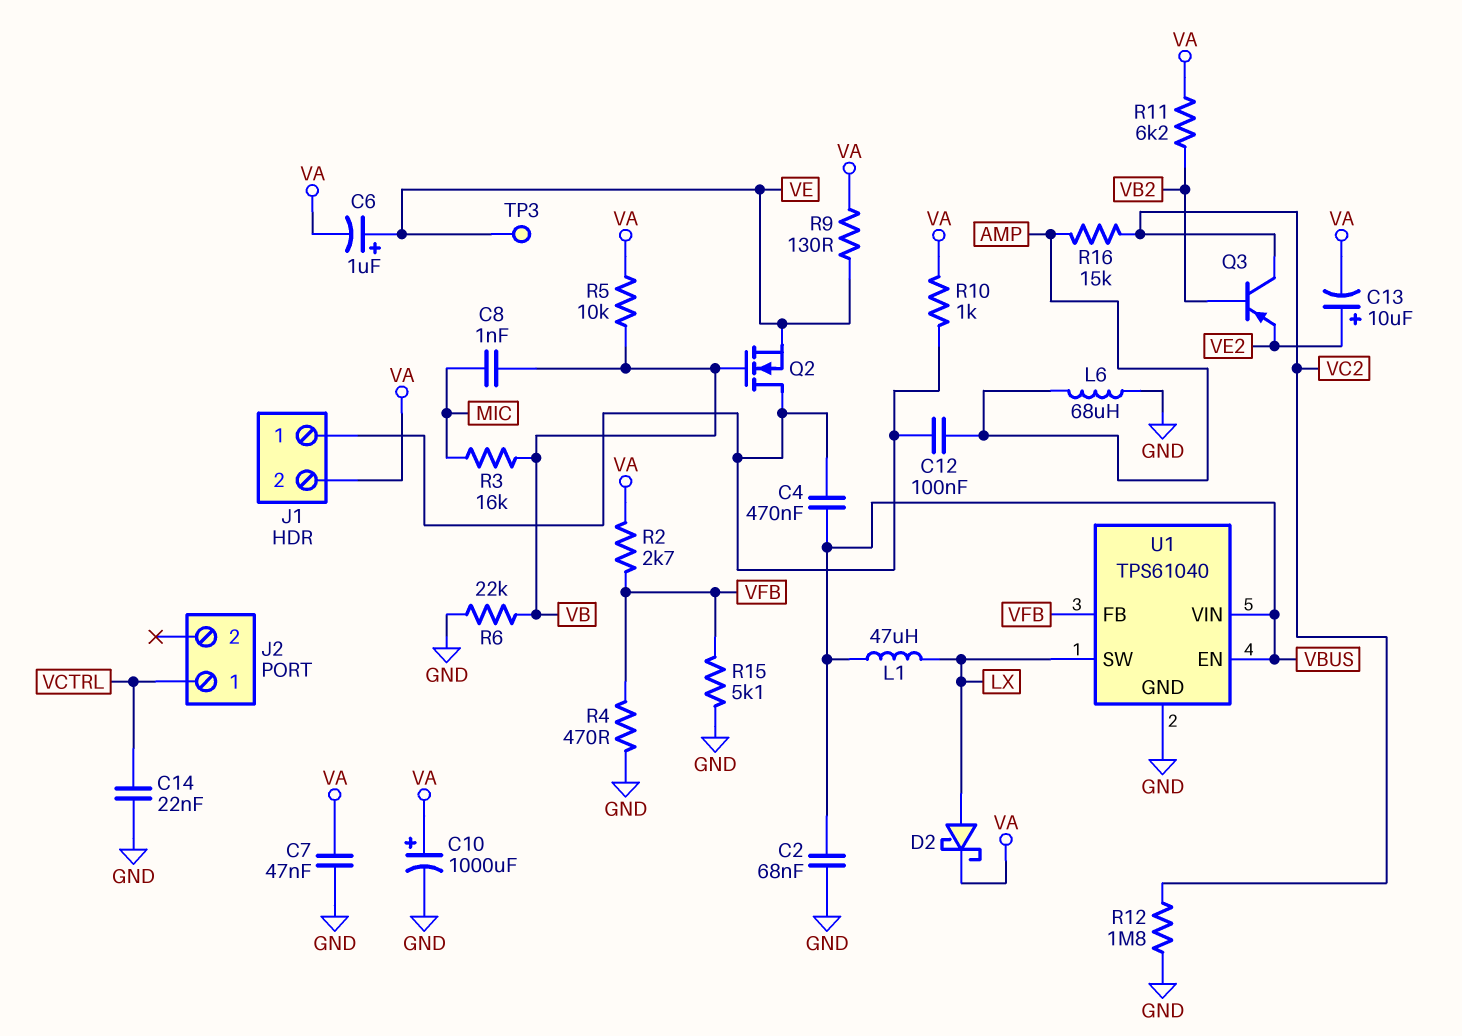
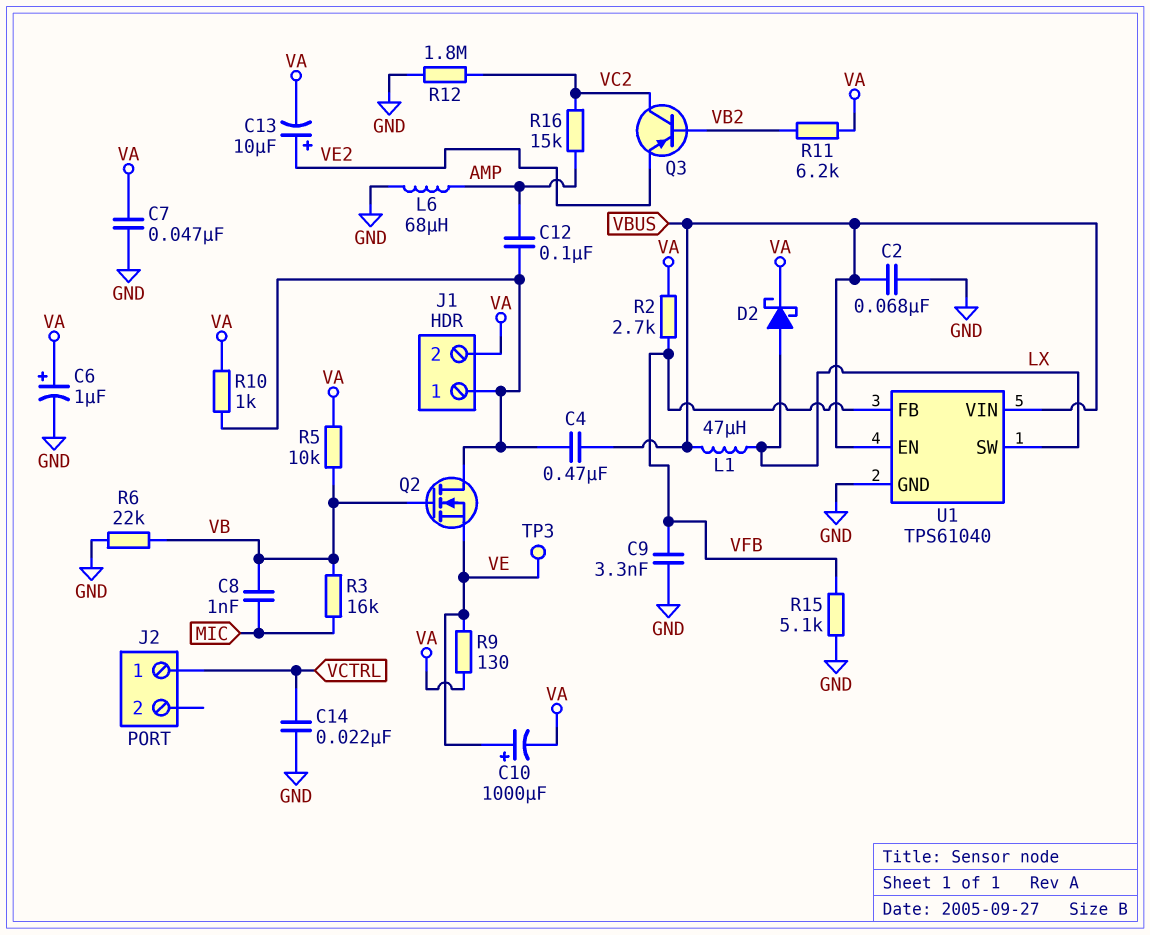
C6: 1uF (plus VE, minus VA) -> 1uF (plus VA, minus GND)
C9: none -> 3.3nF (GND, VFB)
C10: 1000uF (plus VA, minus GND) -> 1000uF (plus VE, minus VA)
R4: 470 (GND, VFB) -> none

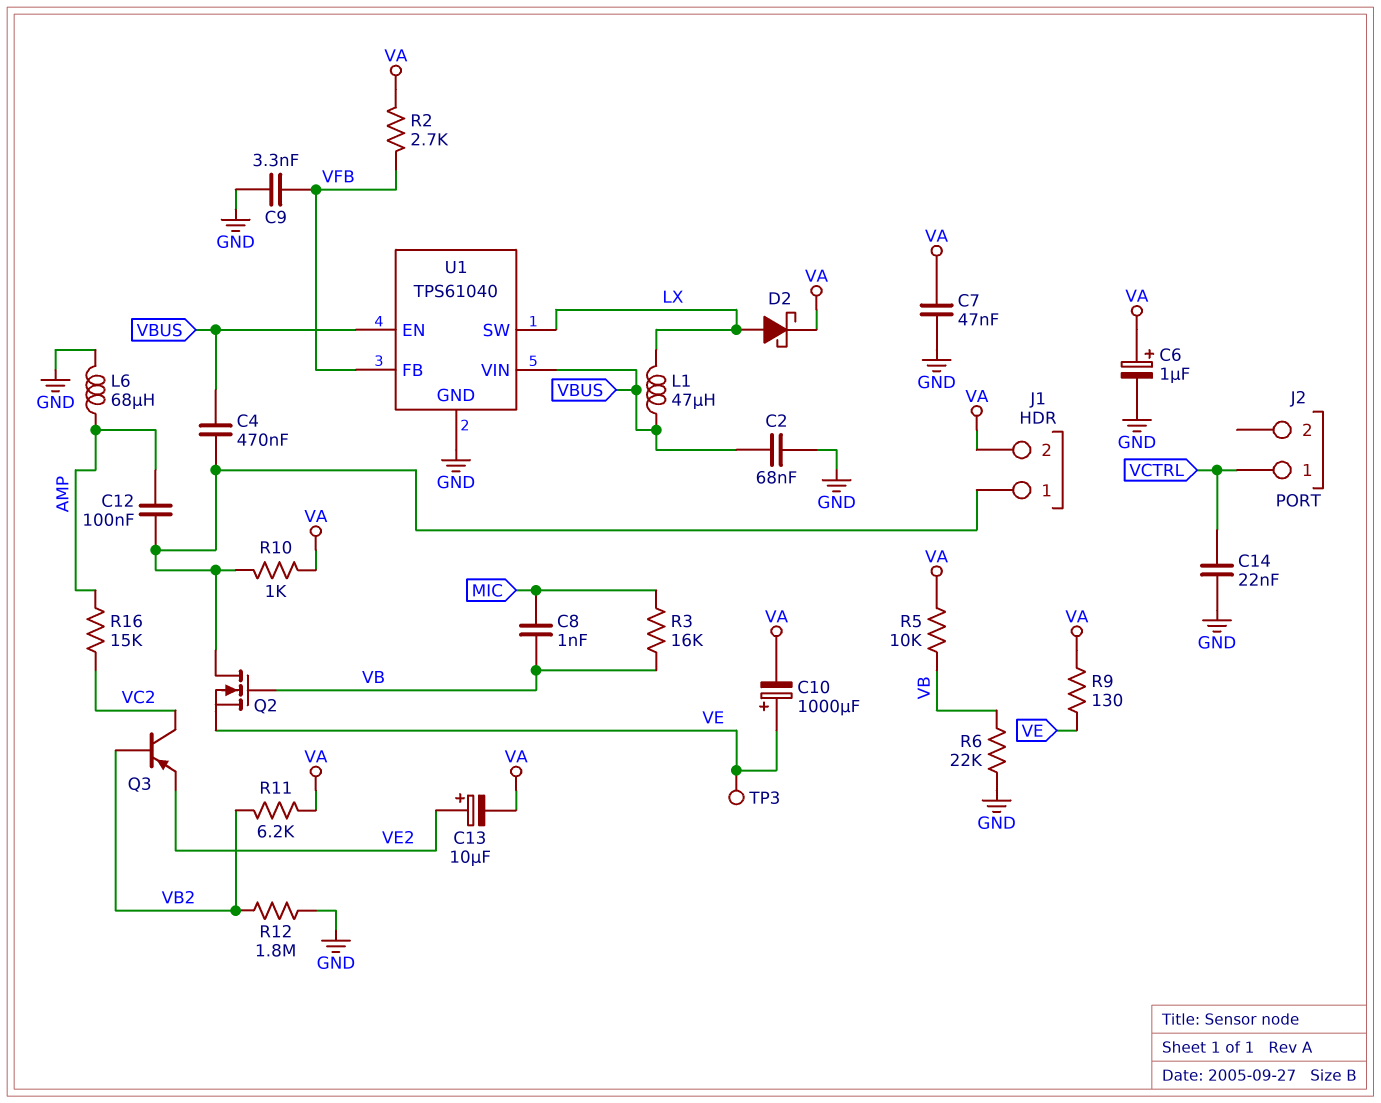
R12: 1.8M (GND, VC2) -> 1.8M (GND, VB2)
R15: 5.1k (GND, VFB) -> none

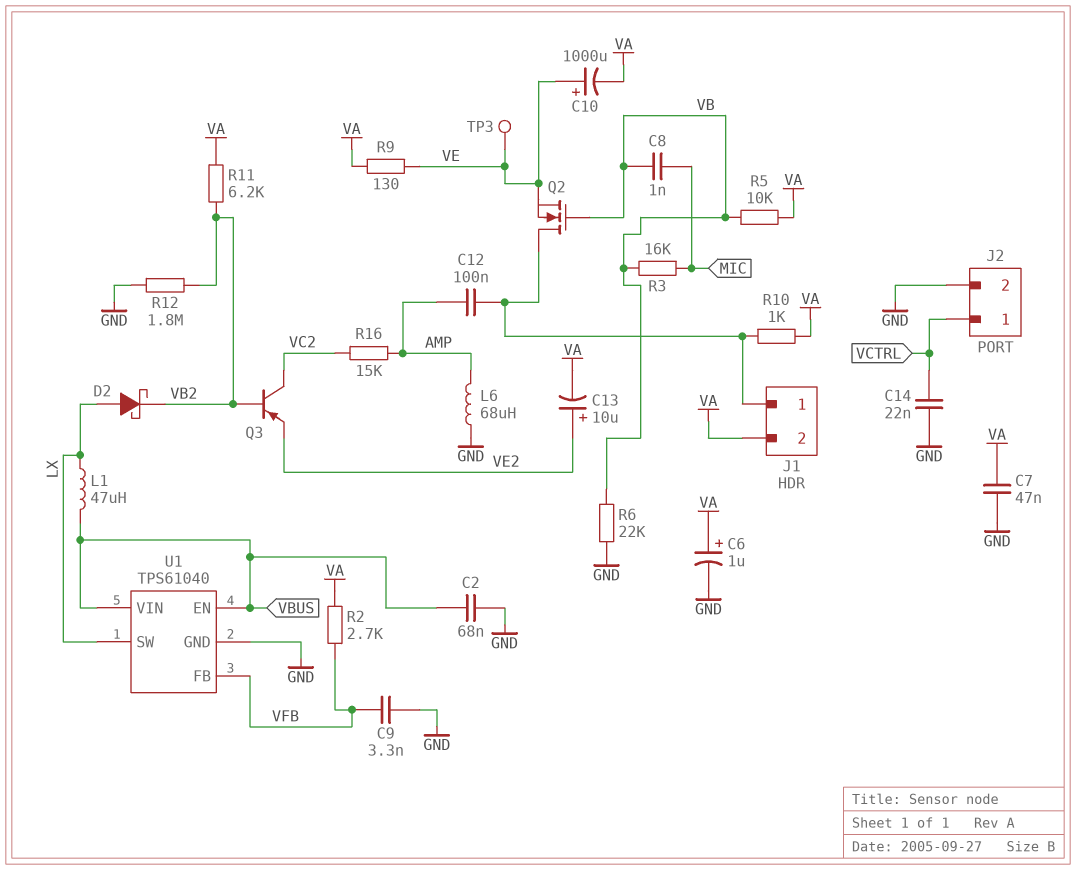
C4: 470nF (J1/1, VBUS) -> none
D2: schottky (A LX, K VA) -> schottky (A LX, K VB2)
J2 pin 2: none -> GND

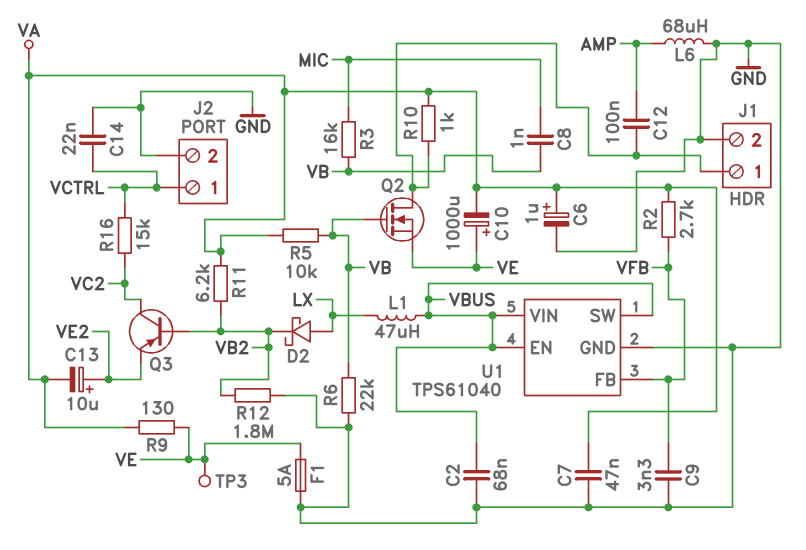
F1: none -> 5A (GND, VE)
J1 pin 2: VA -> GND
R16: 15k (AMP, VC2) -> 15k (VC2, VCTRL)
U1 pin SW: LX -> VBUS

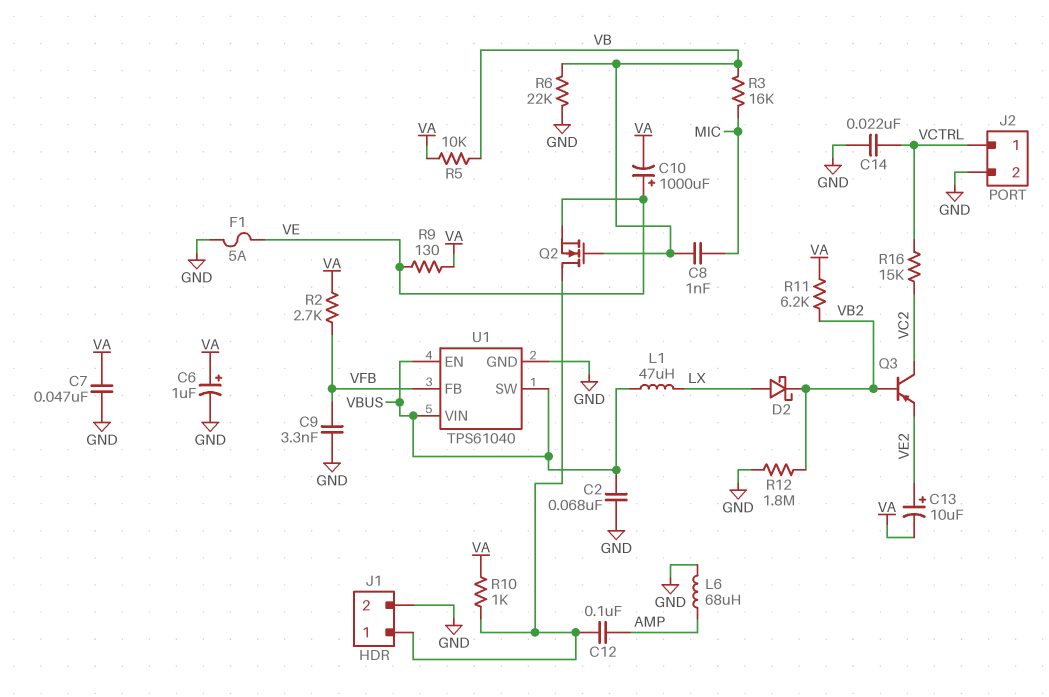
TP3: test point (VE) -> none

